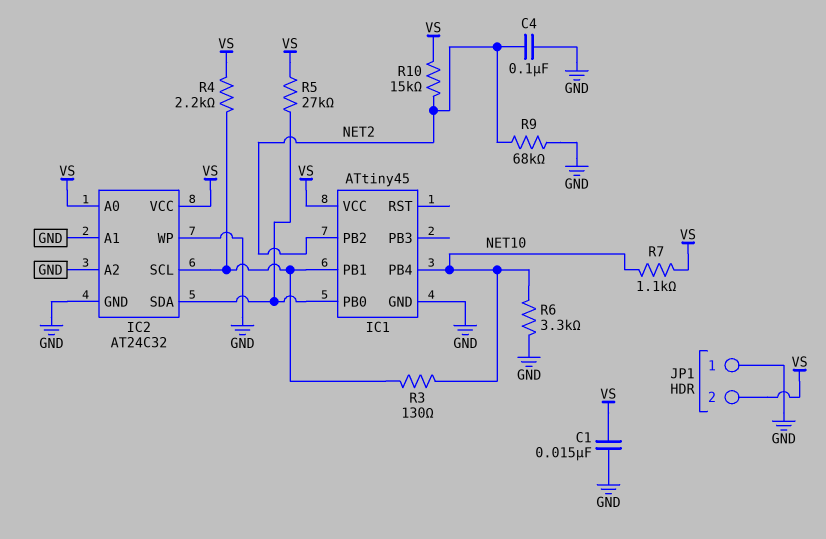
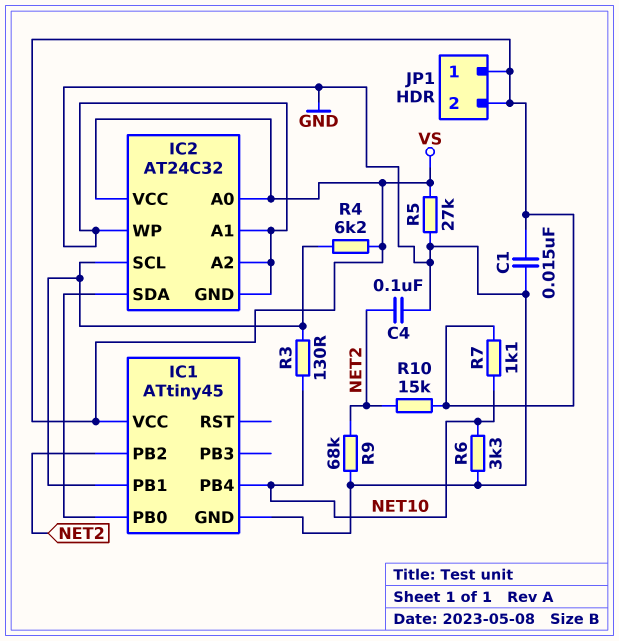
JP1 pin 1: GND -> VS
R4: 2.2k (IC1/PB1, VS) -> 6.2k (IC1/PB1, VS)
R5: 27k (IC1/PB0, VS) -> 27k (GND, VS)

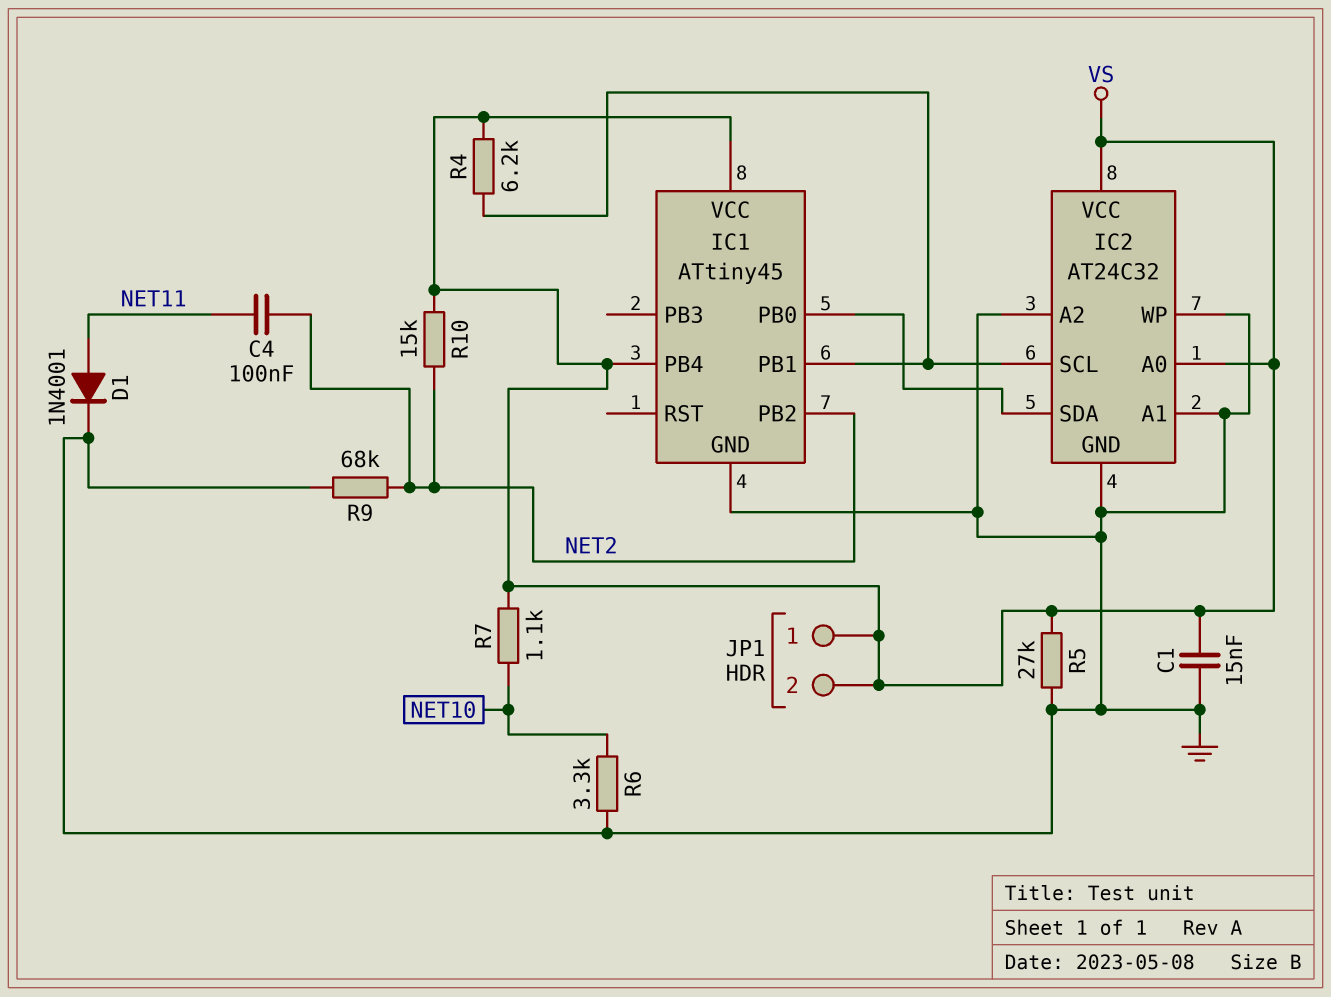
C4: 100nF (GND, NET2) -> 100nF (NET2, NET11)
D1: none -> diode 1N4001 (A NET11, K GND)
IC1 pin PB4: NET10 -> VS
R3: 130 (IC1/PB1, NET10) -> none

